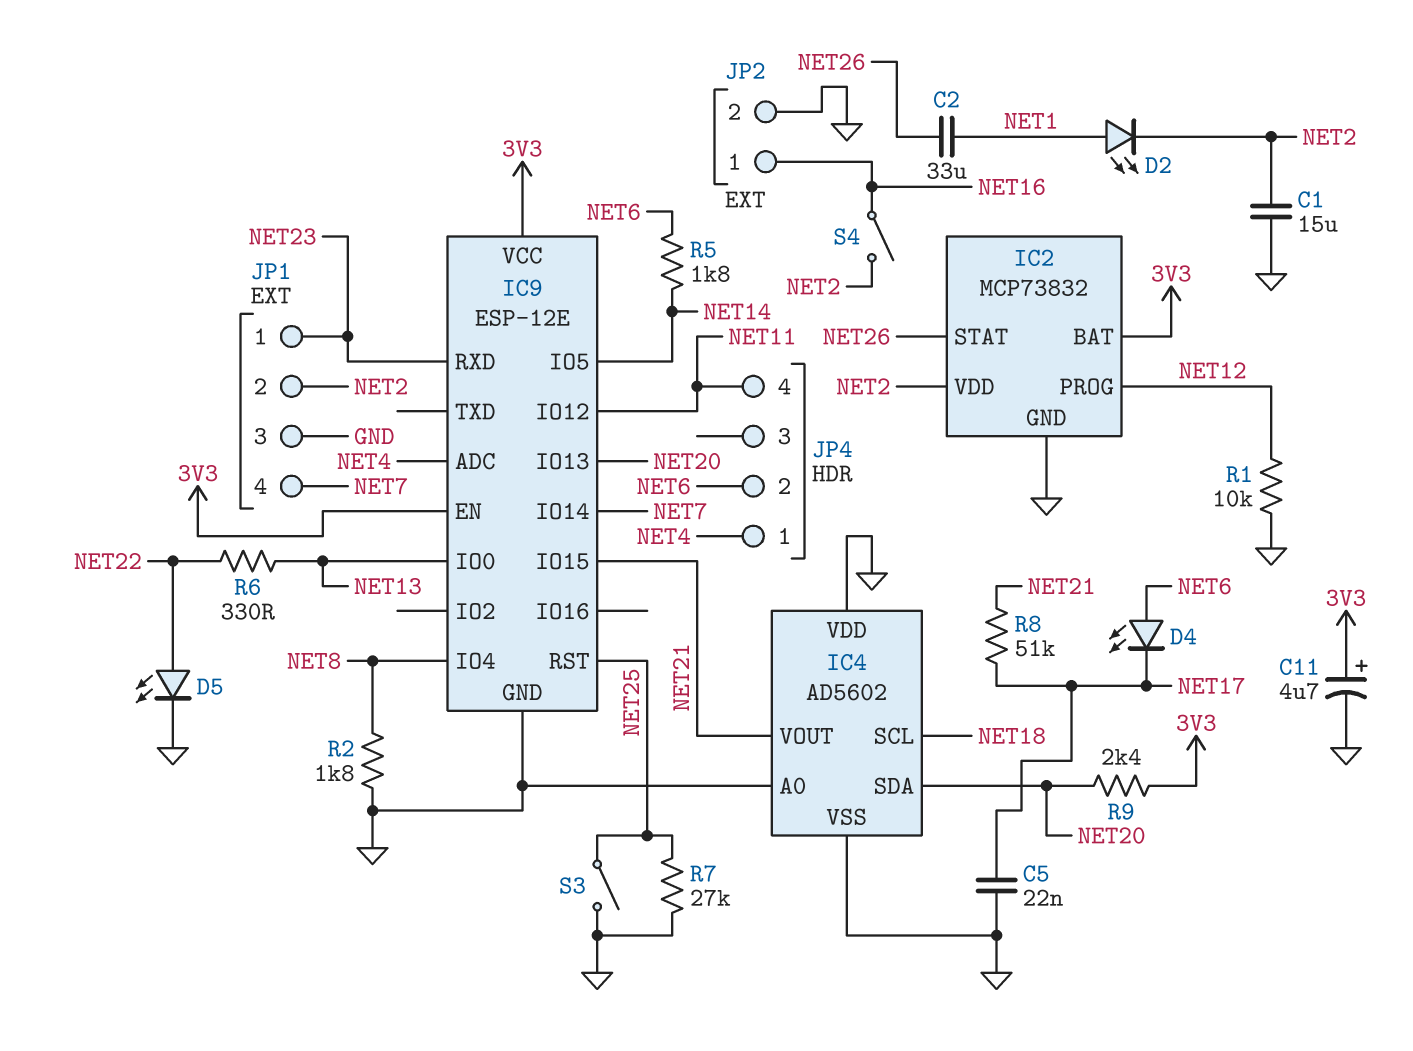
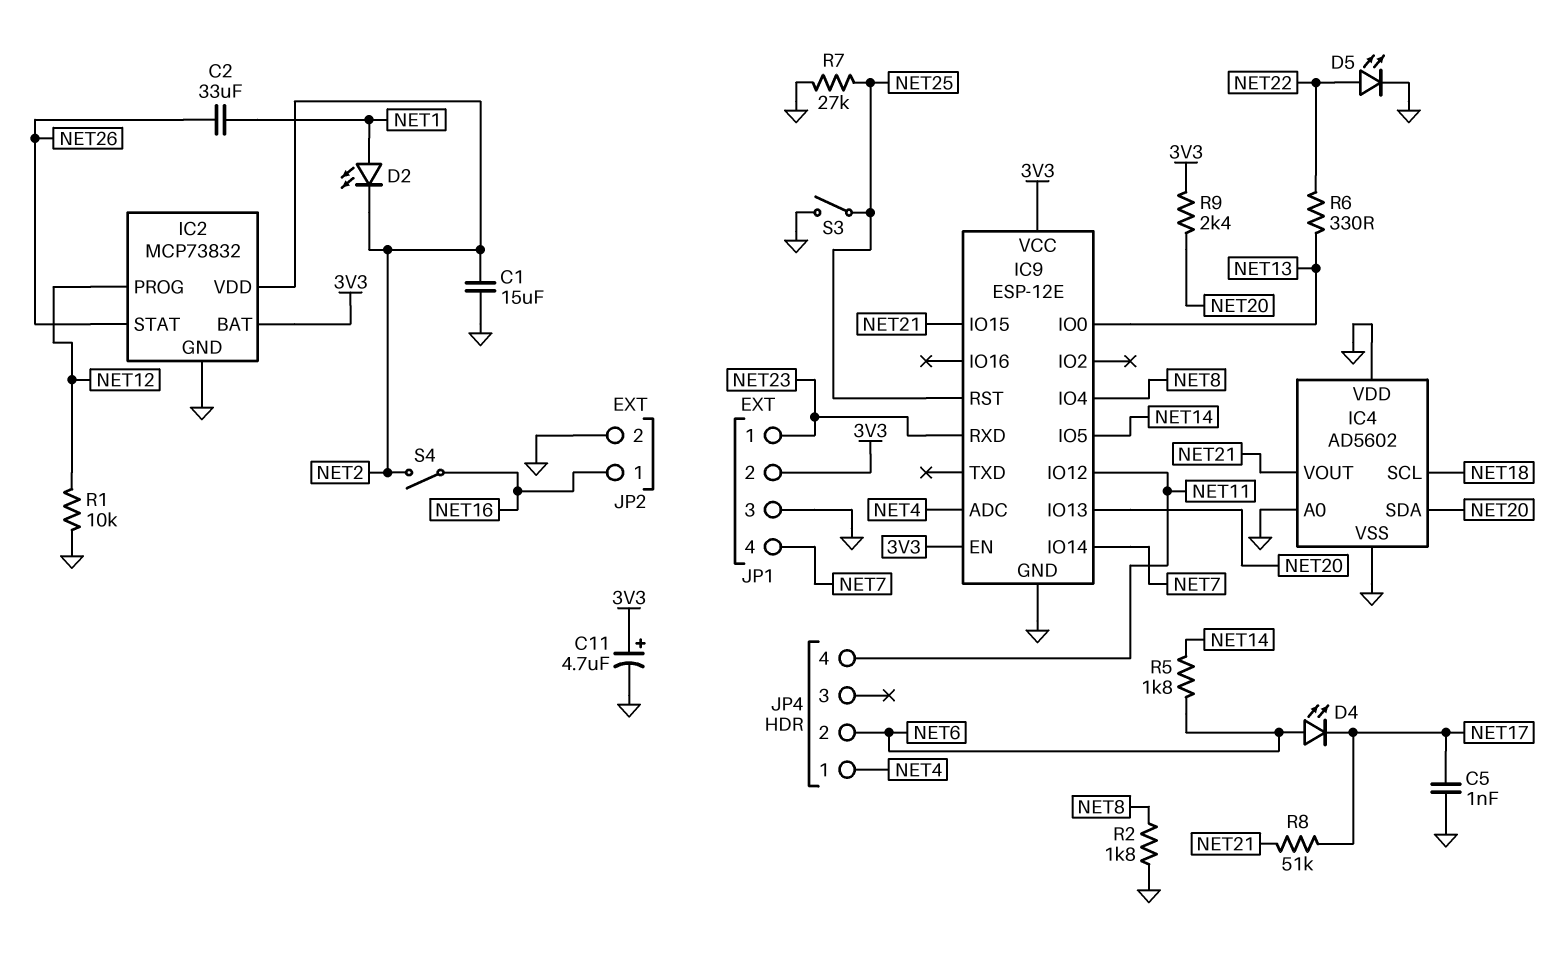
C5: 22nF (GND, NET17) -> 1nF (GND, NET17)
JP1 pin 2: NET2 -> 3V3

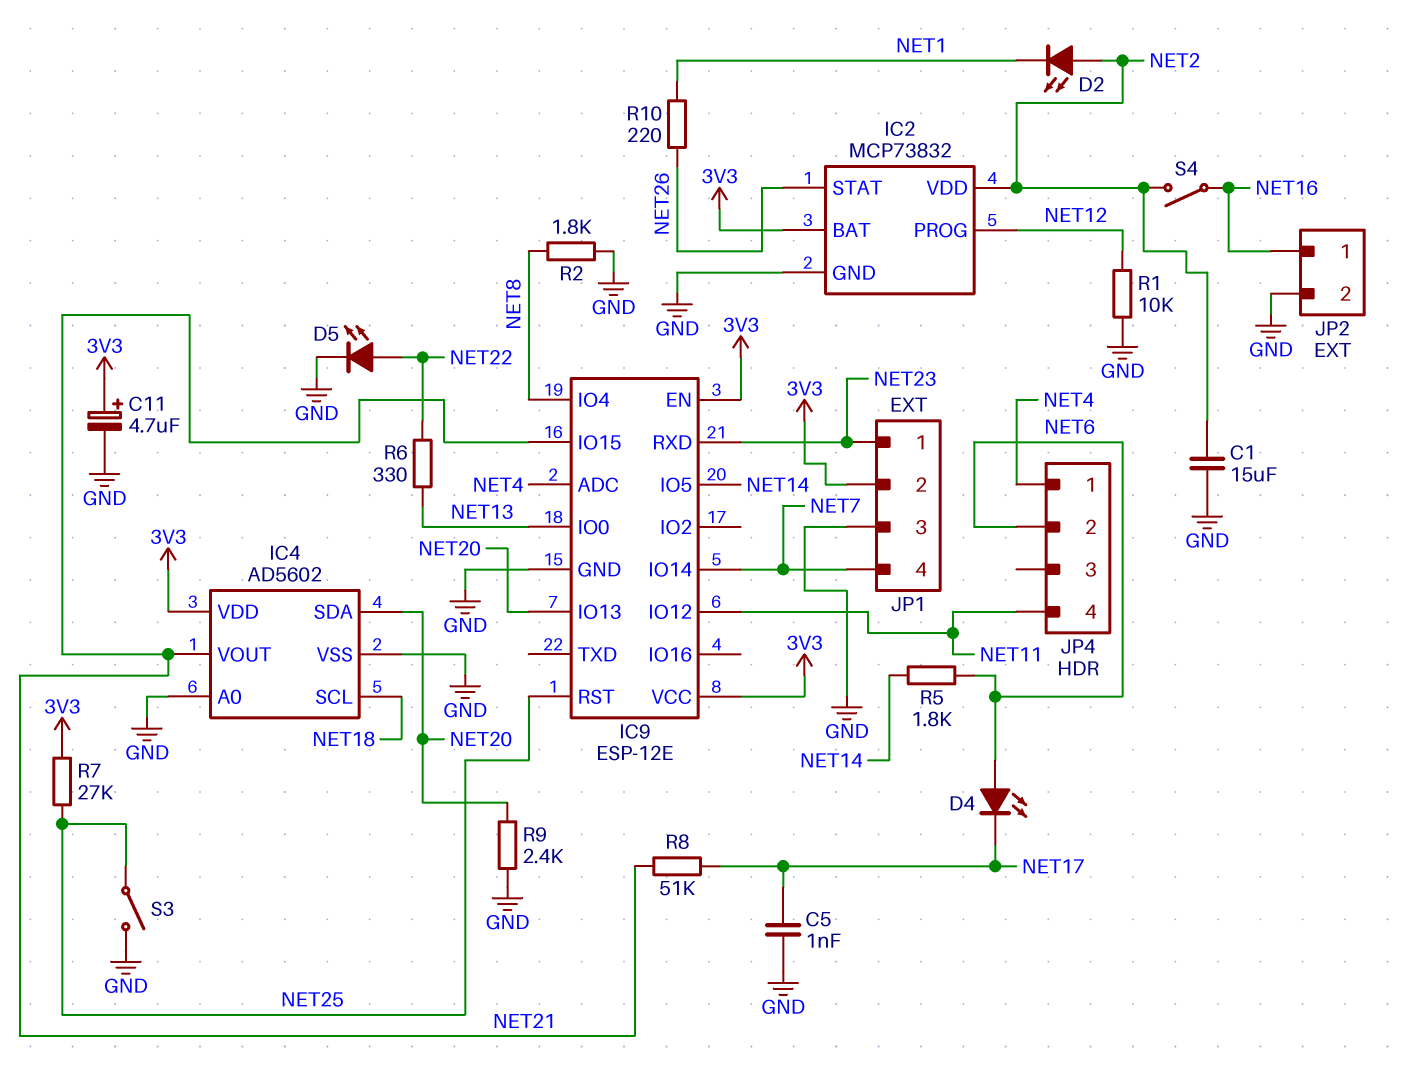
C2: 33uF (NET1, NET26) -> none
D2: LED (A NET1, K NET2) -> LED (A NET2, K NET1)
IC4 pin VDD: GND -> 3V3
R7: 27k (GND, NET25) -> 27k (3V3, NET25)
R9: 2.4k (3V3, NET20) -> 2.4k (GND, NET20)
R10: none -> 220 (NET1, NET26)

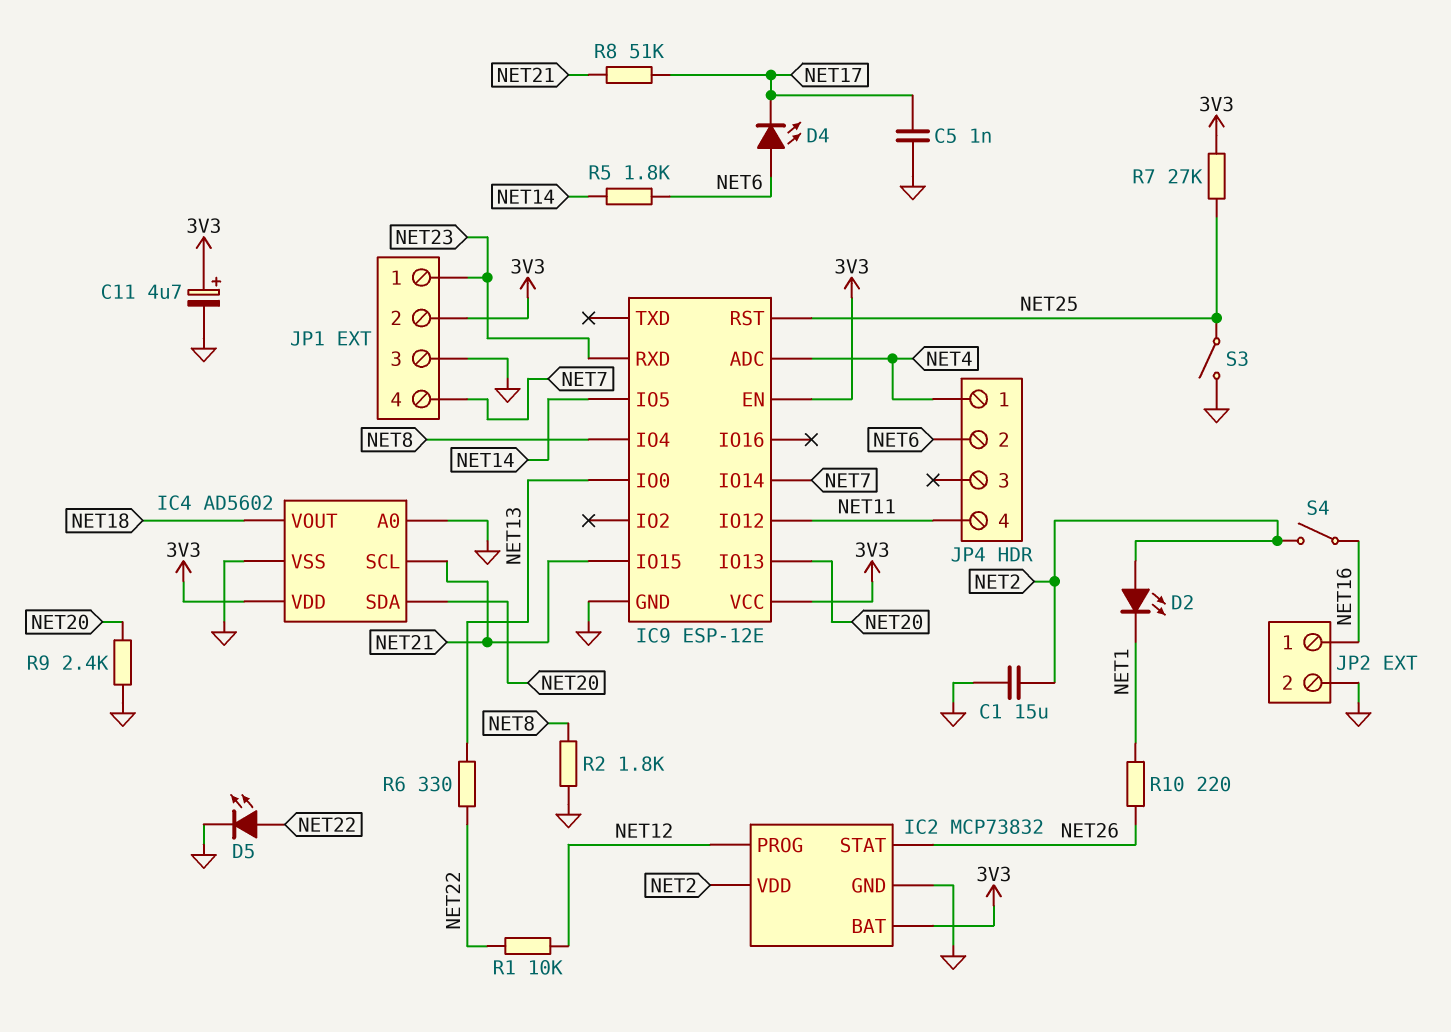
IC4 pin SCL: NET18 -> NET21
IC4 pin VOUT: NET21 -> NET18
R1: 10k (GND, NET12) -> 10k (NET12, NET22)

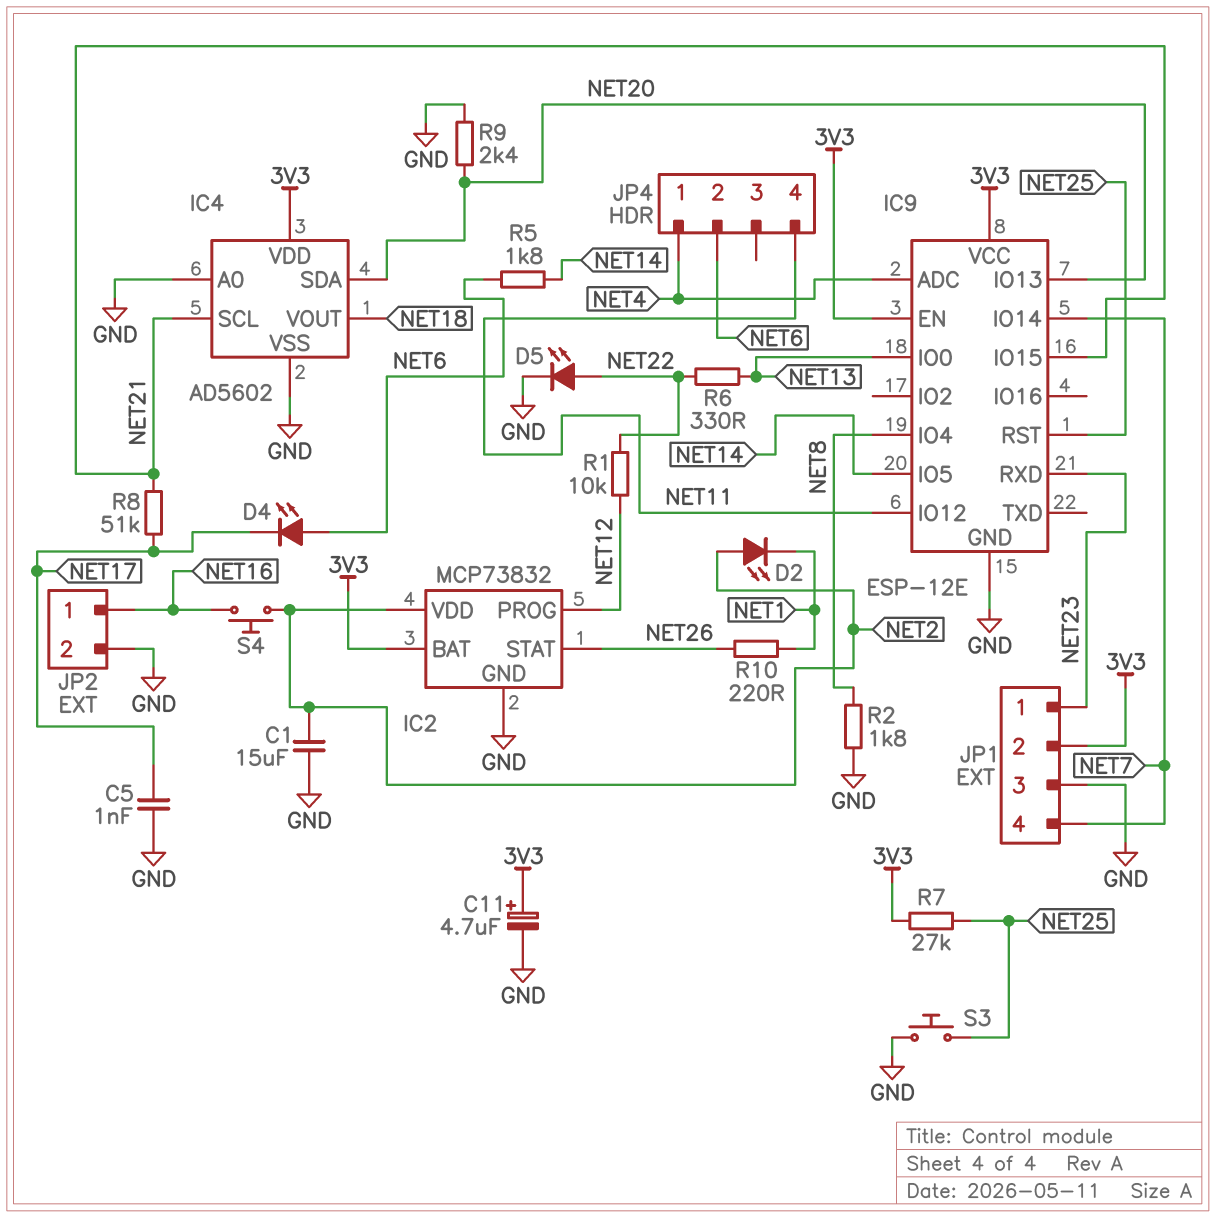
S3: switch (GND, NET25) -> button (GND, NET25)
S4: switch (NET2, NET16) -> button (NET2, NET16)

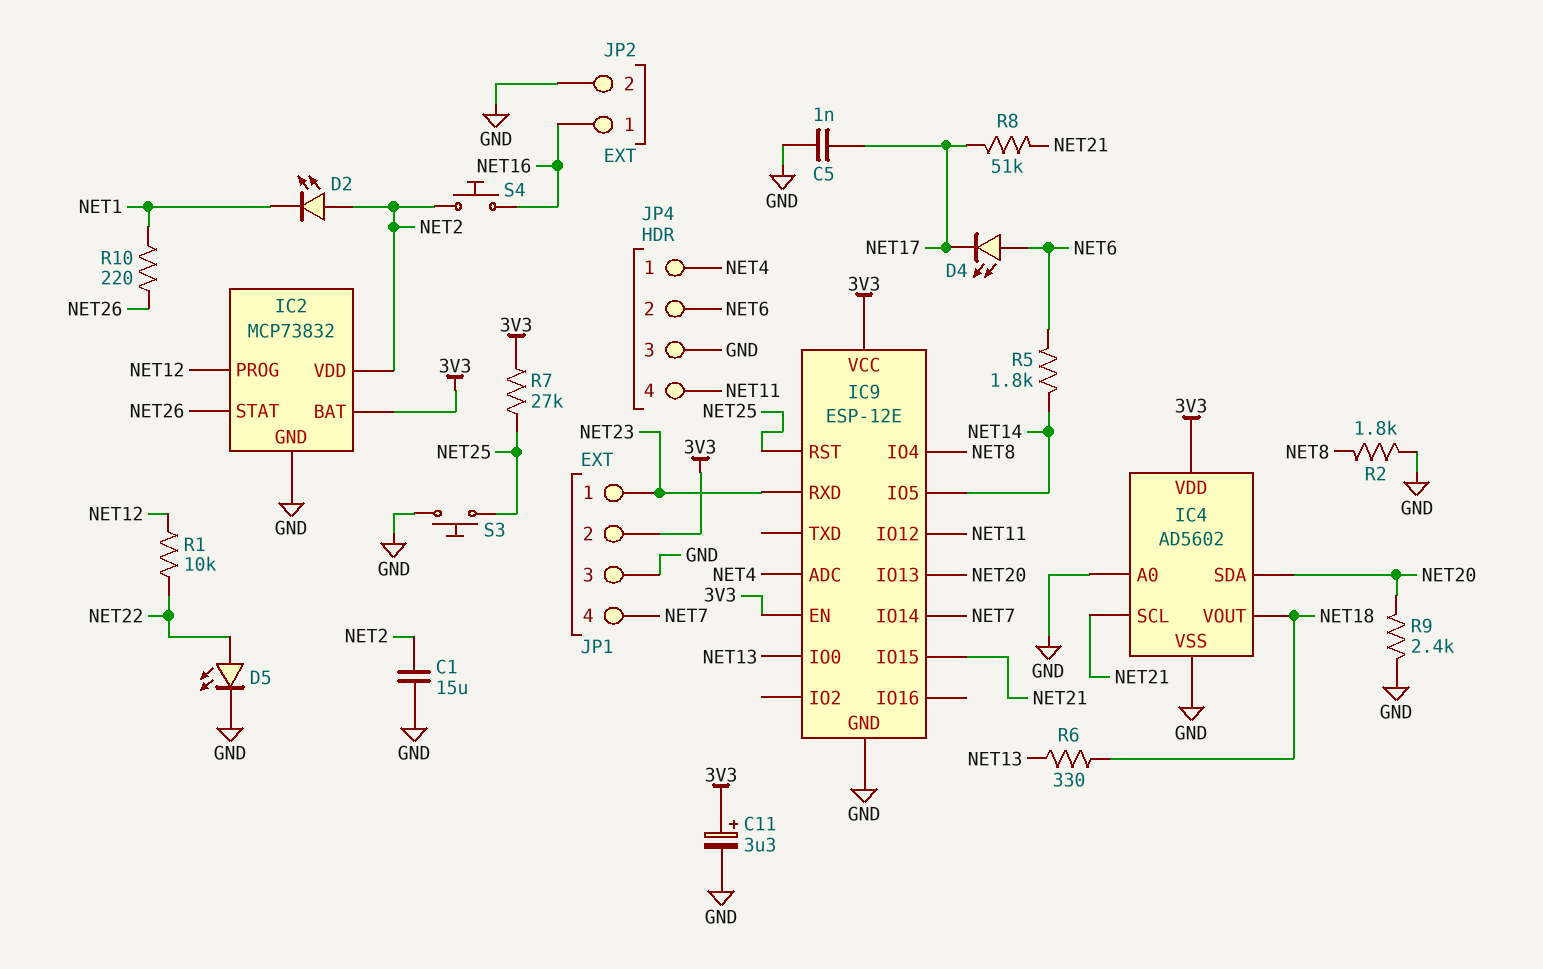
C11: 4.7uF (plus 3V3, minus GND) -> 3.3uF (plus 3V3, minus GND)
JP4 pin 3: none -> GND
R6: 330 (NET13, NET22) -> 330 (NET13, NET18)

